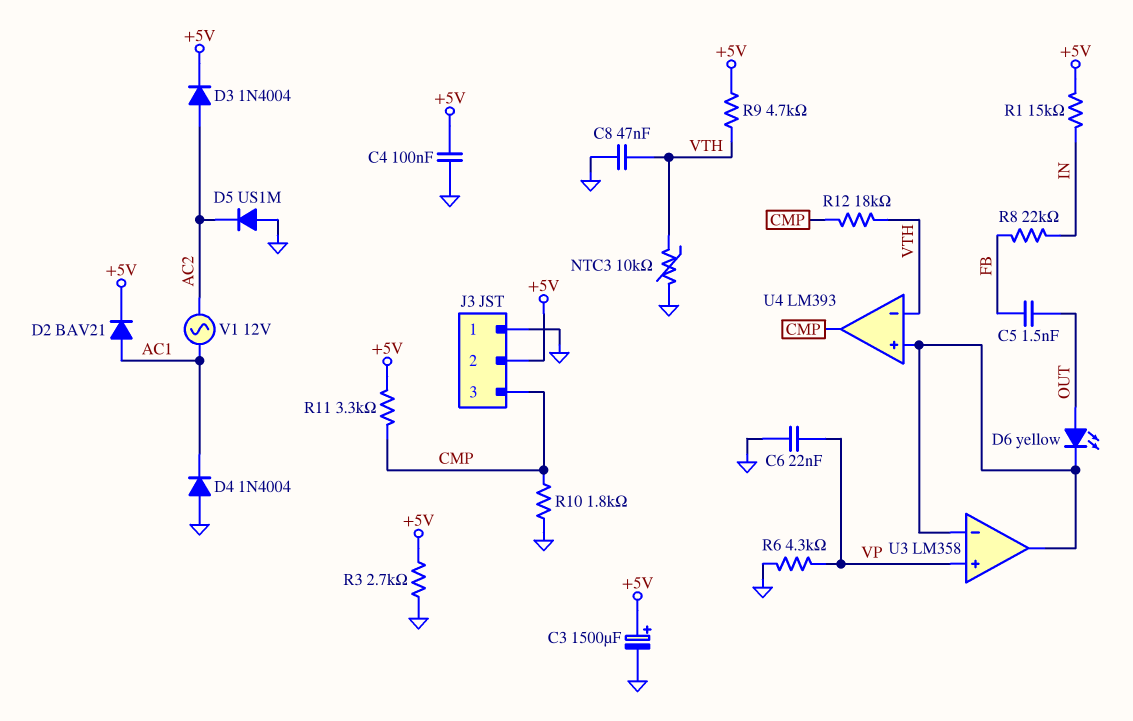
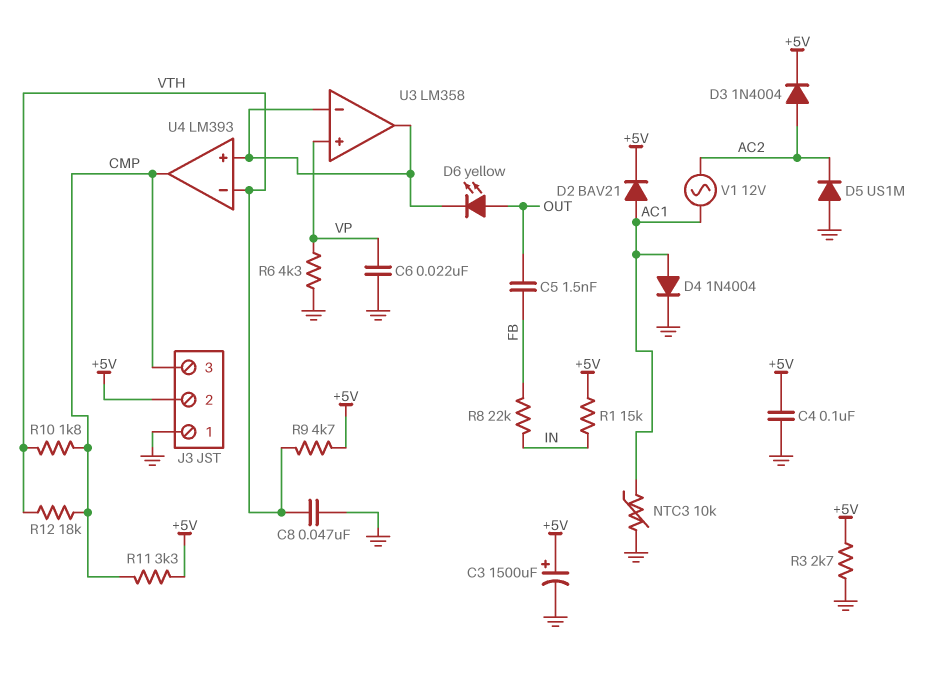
D4: diode 1N4004 (A GND, K AC1) -> diode 1N4004 (A AC1, K GND)
NTC3: 10k (GND, VTH) -> 10k (AC1, GND)
R10: 1.8k (CMP, GND) -> 1.8k (CMP, VTH)

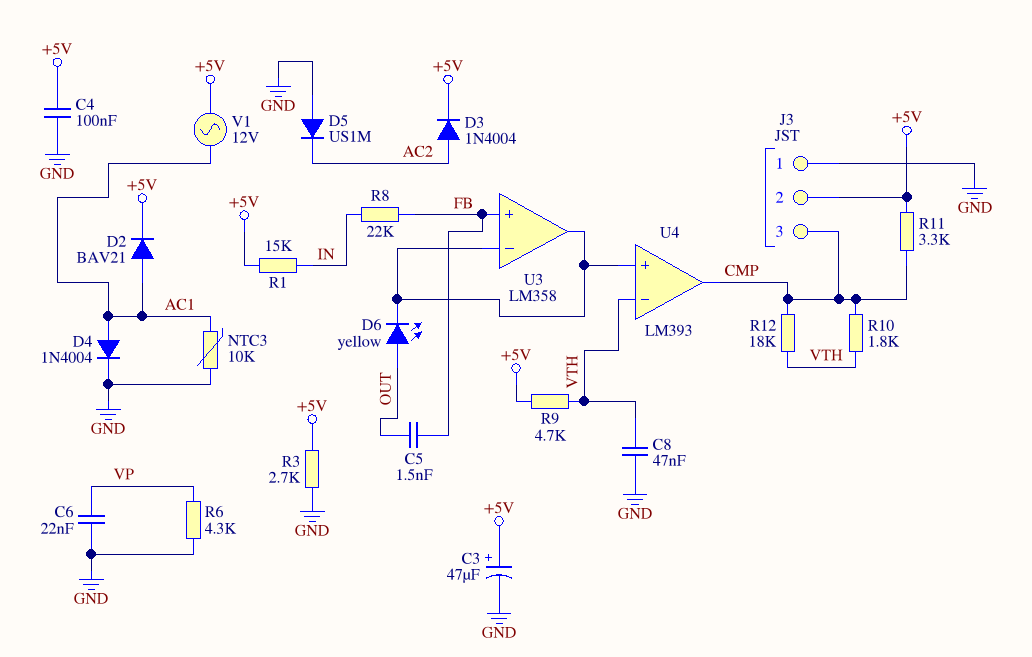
C3: 1500uF (plus +5V, minus GND) -> 47uF (plus +5V, minus GND)
U3 pin in+: VP -> FB
V1: AC 12V (AC1, AC2) -> AC 12V (+5V, AC1)

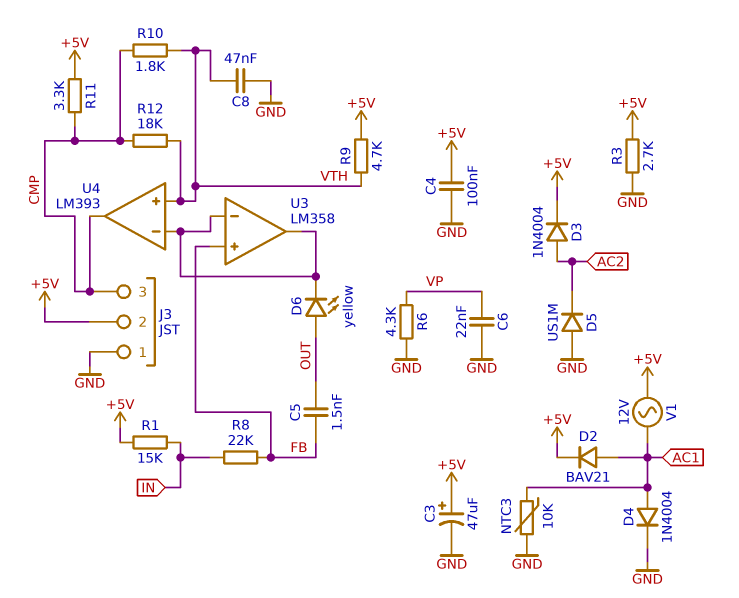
U4 pin in+: U3/in- -> VTH
U4 pin in-: VTH -> U3/in-

